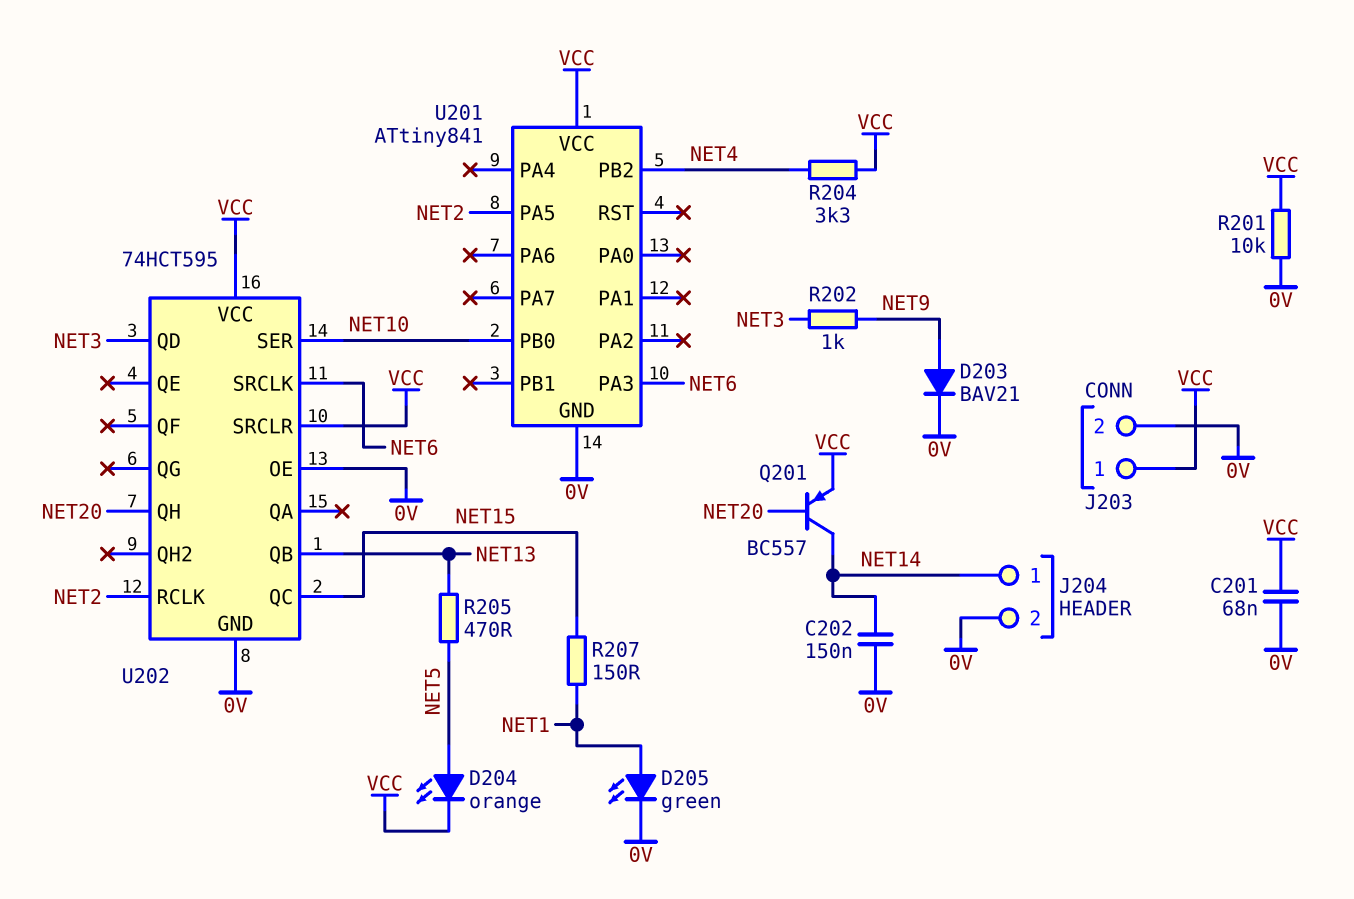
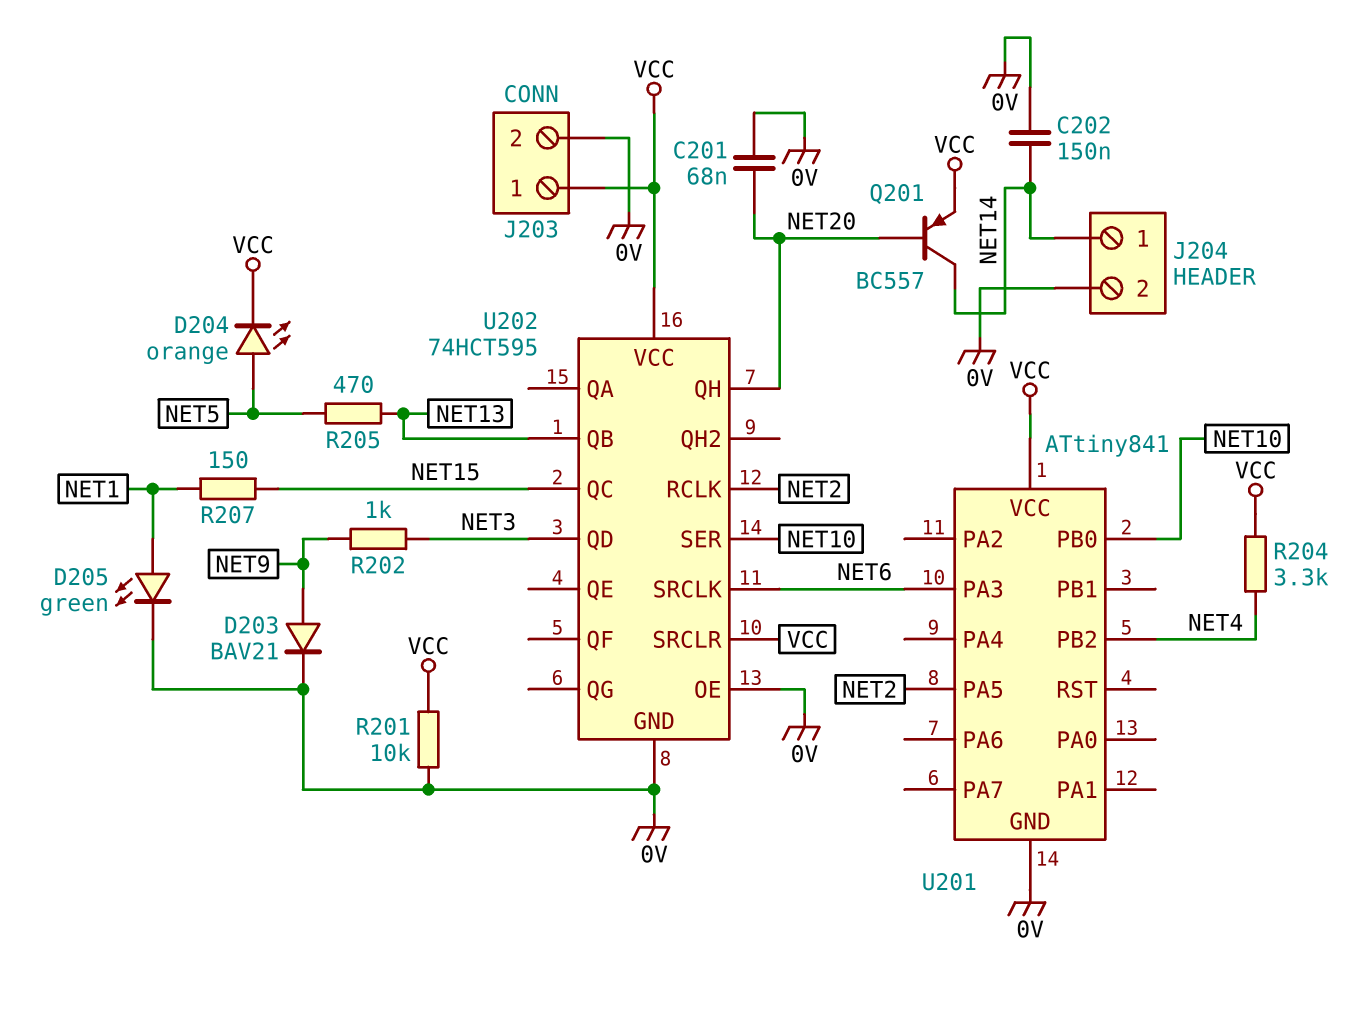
C201: 68nF (0V, VCC) -> 68nF (0V, NET20)

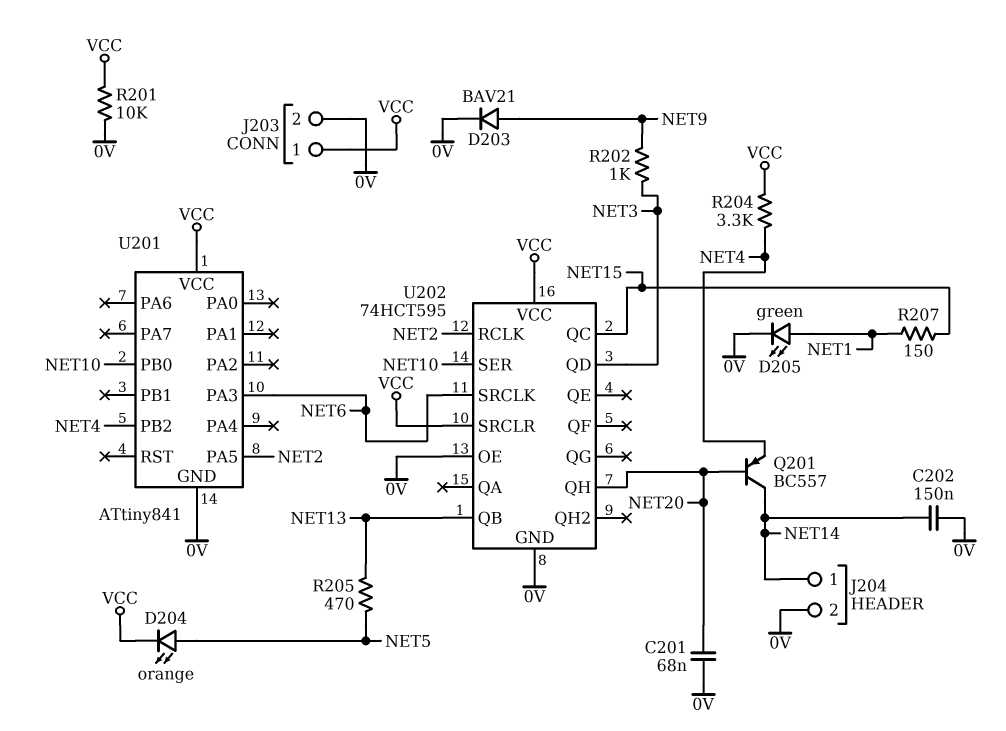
Q201: PNP BC557 (B NET20, C NET14, E VCC) -> PNP BC557 (B NET20, C NET14, E NET4)

